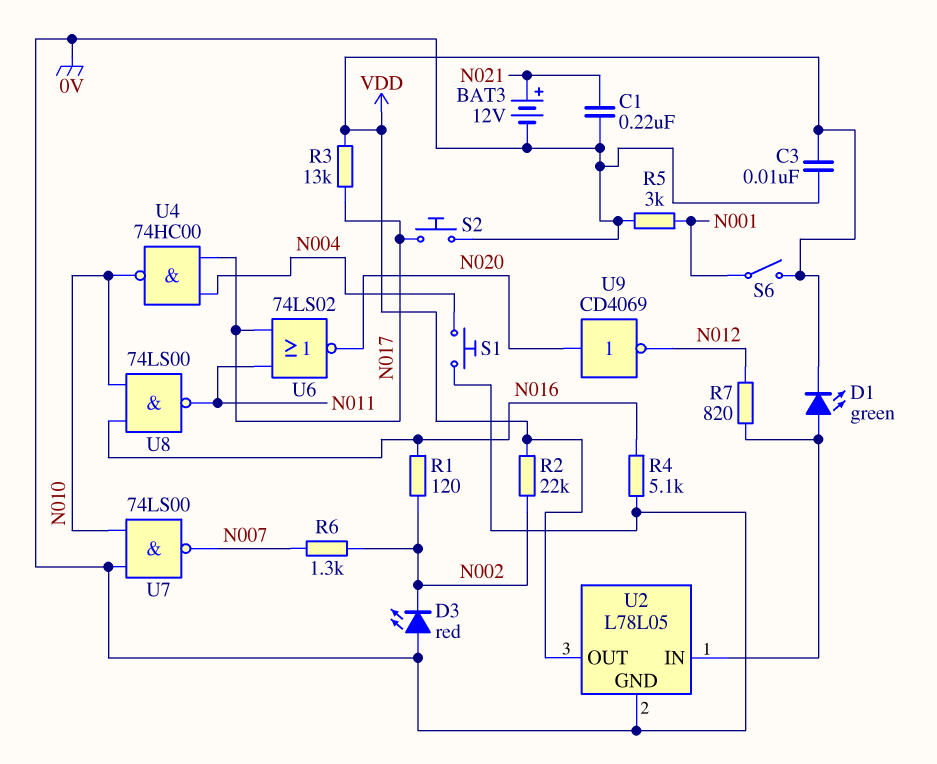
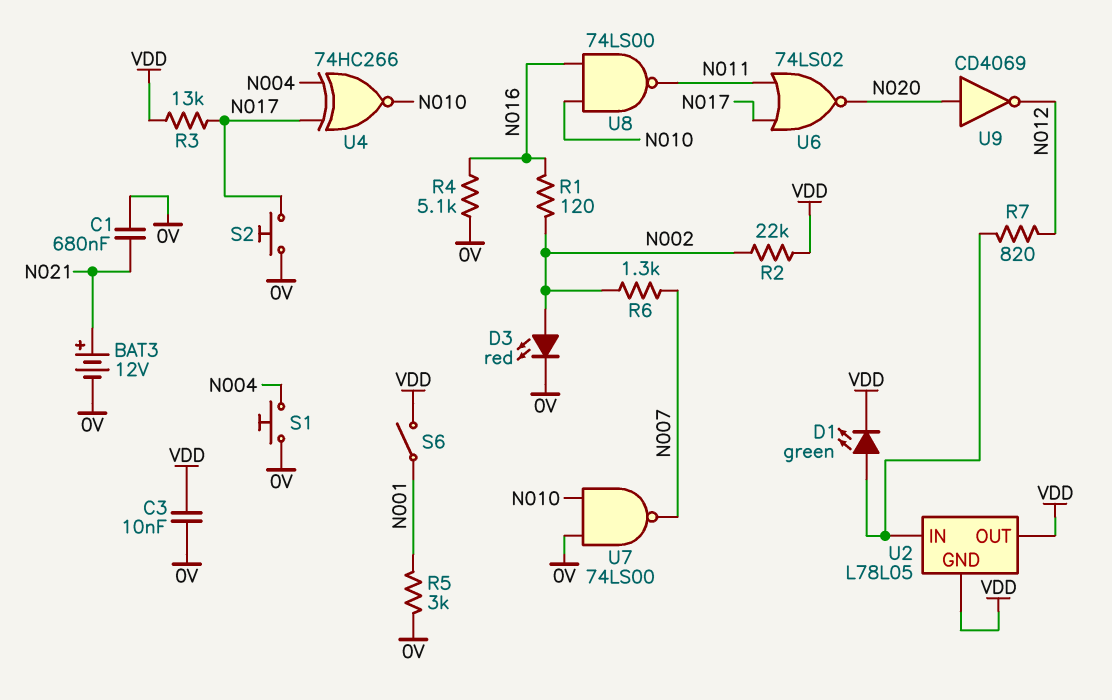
C1: 220nF (0V, N021) -> 680nF (0V, N021)
D3: LED red (A 0V, K N002) -> LED red (A N002, K 0V)
U2 pin GND: 0V -> VDD
U4: NAND 74HC00 (in N004, in N017, out N010) -> XNOR 74HC266 (in N004, in N017, out N010)

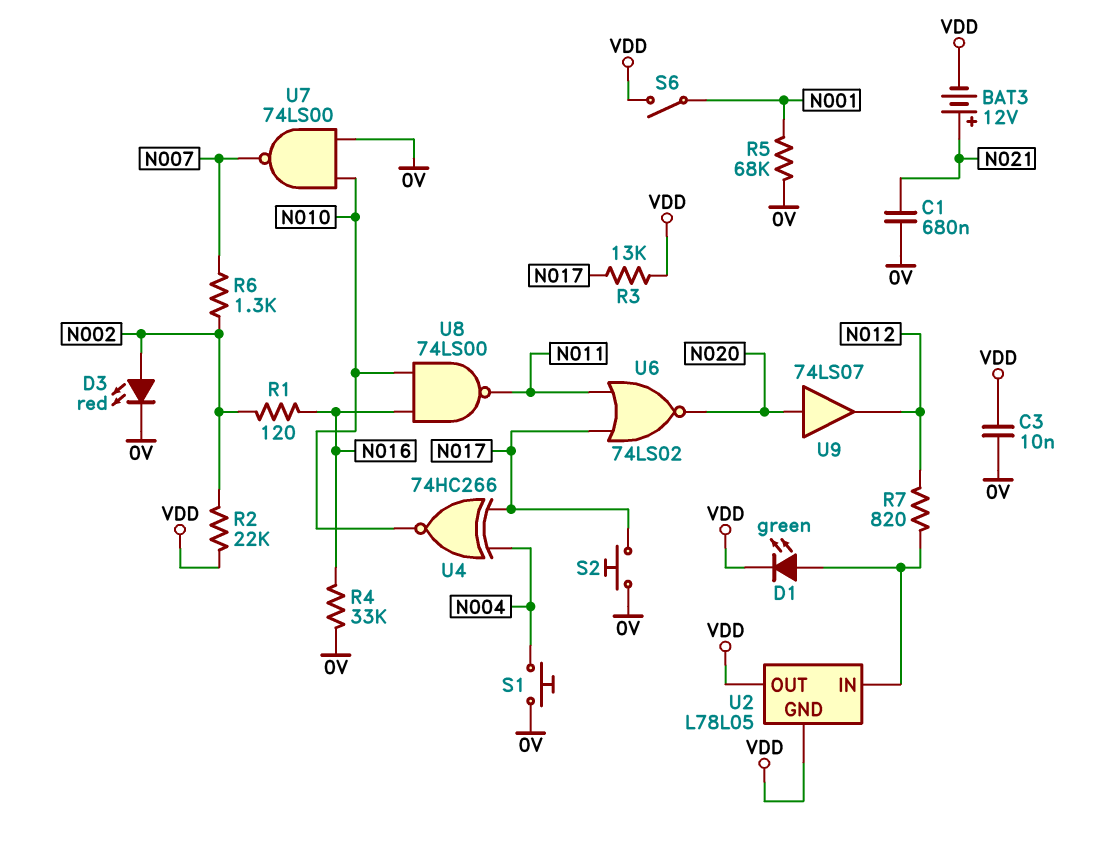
BAT3: 12V (plus N021, minus 0V) -> 12V (plus N021, minus VDD)
R4: 5.1k (0V, N016) -> 33k (0V, N016)
R5: 3k (0V, N001) -> 68k (0V, N001)
U9: NOT CD4069 (in N020, out N012) -> buffer 74LS07 (in N020, out N012)

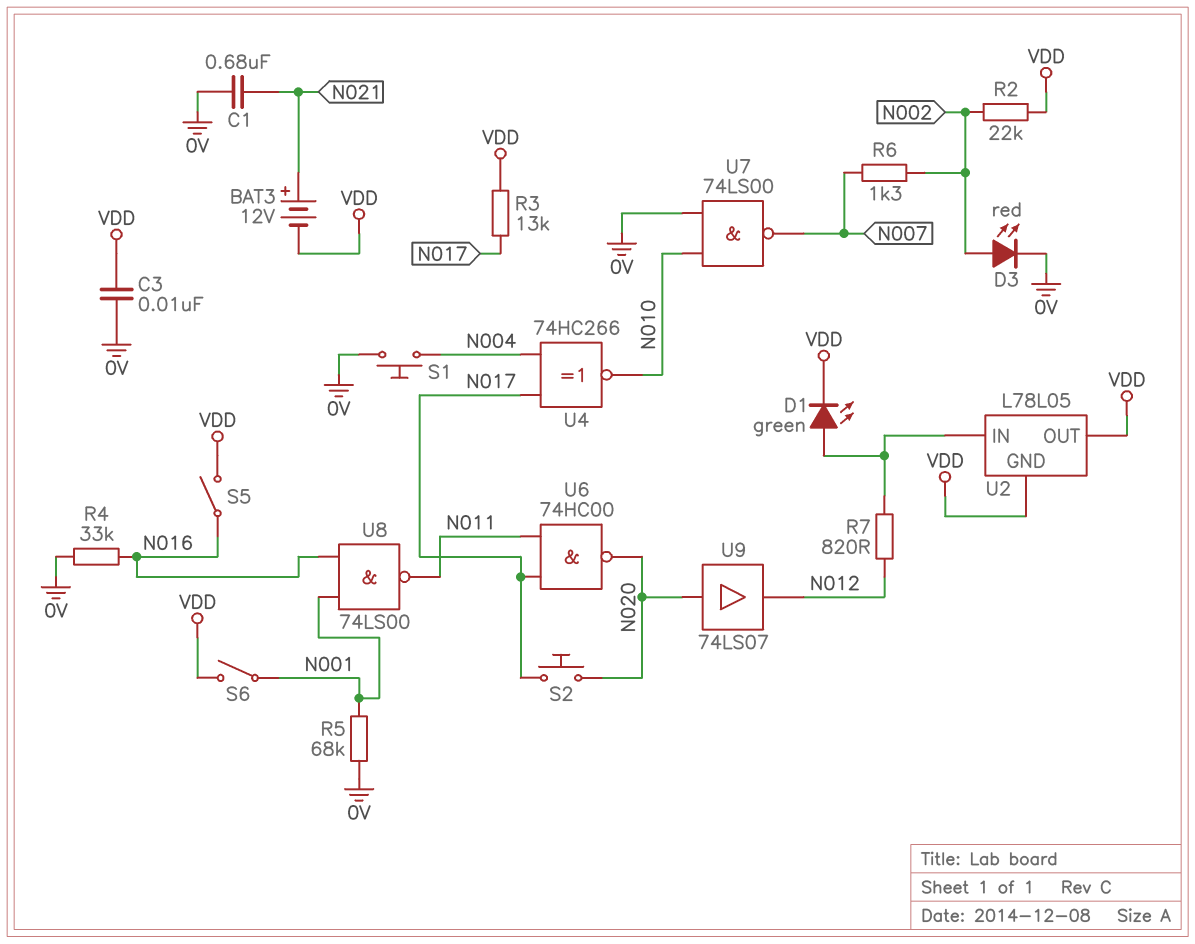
R1: 120 (N002, N016) -> none
S2: button (0V, N017) -> button (N017, N020)
S5: none -> switch (N016, VDD)
U6: NOR 74LS02 (in N011, in N017, out N020) -> NAND 74HC00 (in N011, in N017, out N020)
U8: NAND 74LS00 (in N010, in N016, out N011) -> NAND 74LS00 (in N001, in N016, out N011)

